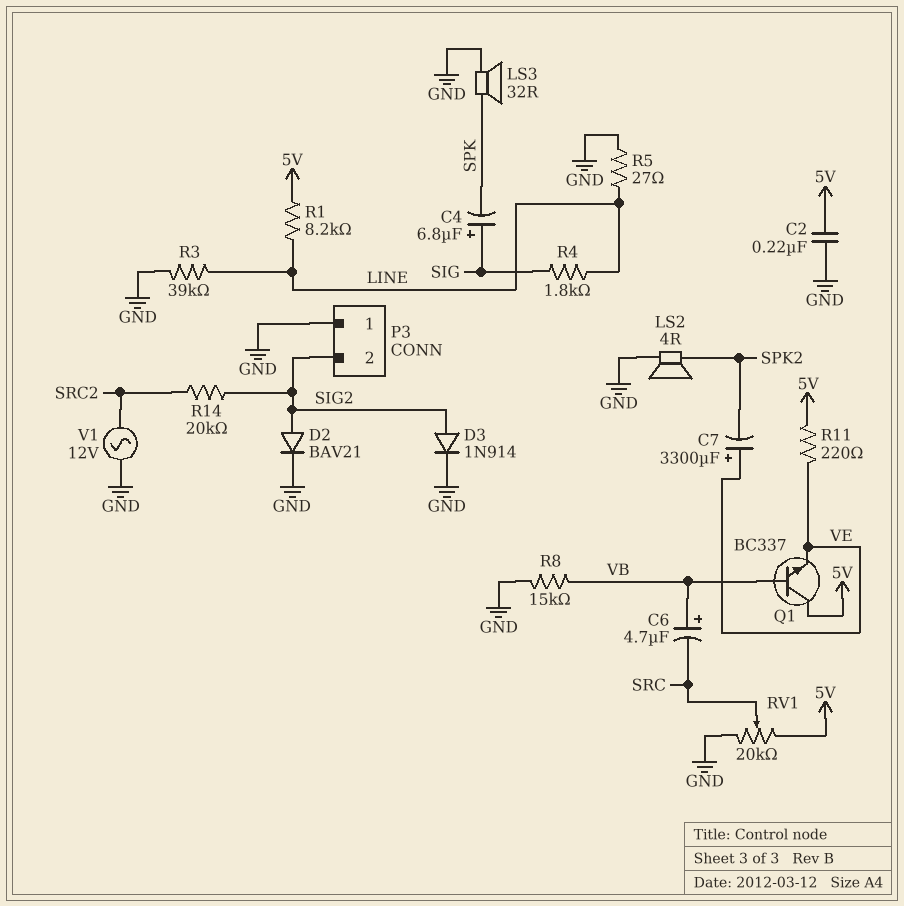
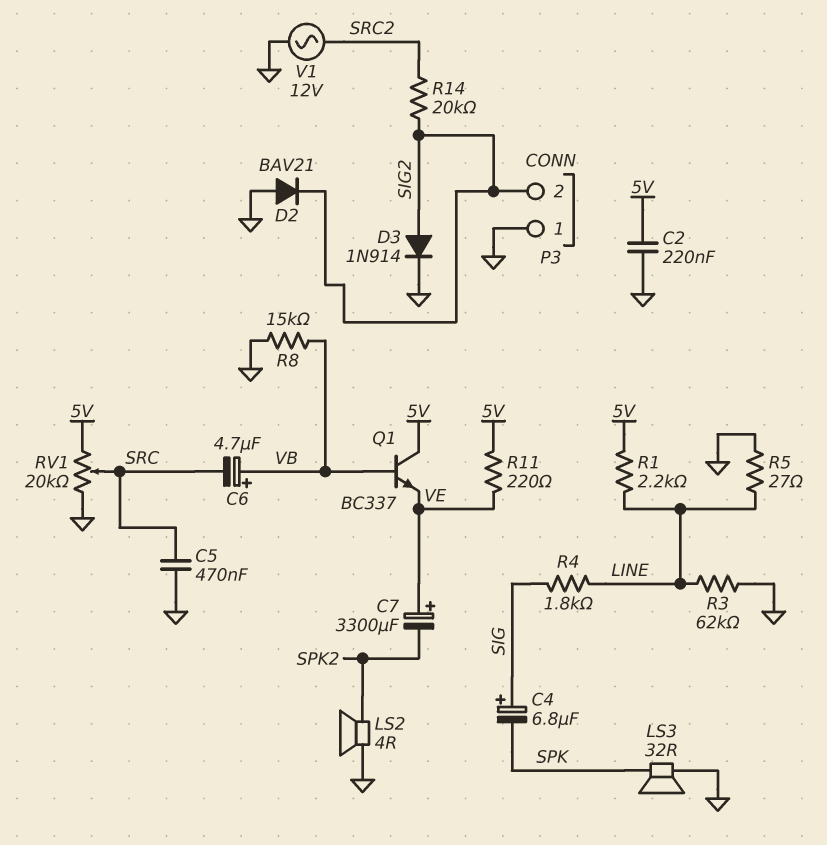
C5: none -> 470nF (GND, SRC)
D2: diode BAV21 (A SIG2, K GND) -> diode BAV21 (A GND, K SIG2)
R1: 8.2k (5V, LINE) -> 2.2k (5V, LINE)
R3: 39k (GND, LINE) -> 62k (GND, LINE)

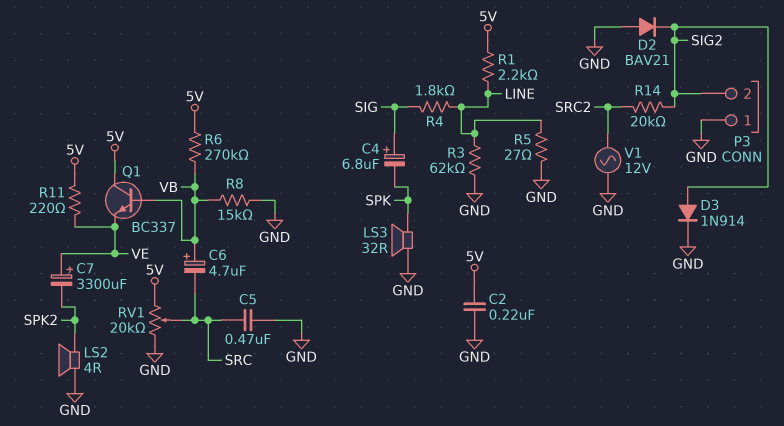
R6: none -> 270k (5V, VB)

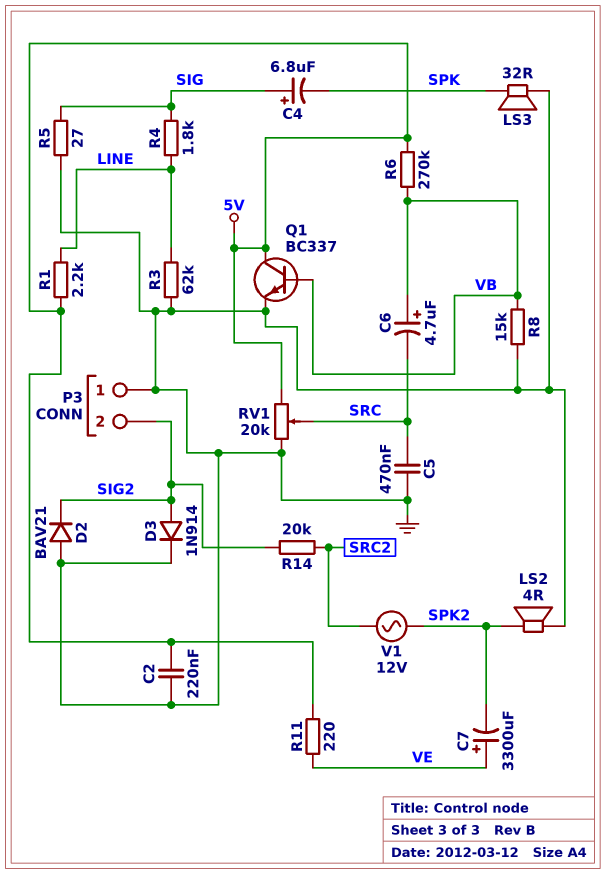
Q1: NPN BC337 (B VB, C 5V, E VE) -> NPN BC337 (B VB, C 5V, E GND)
R5: 27 (GND, LINE) -> 27 (GND, SIG)
V1: AC 12V (GND, SRC2) -> AC 12V (SPK2, SRC2)

